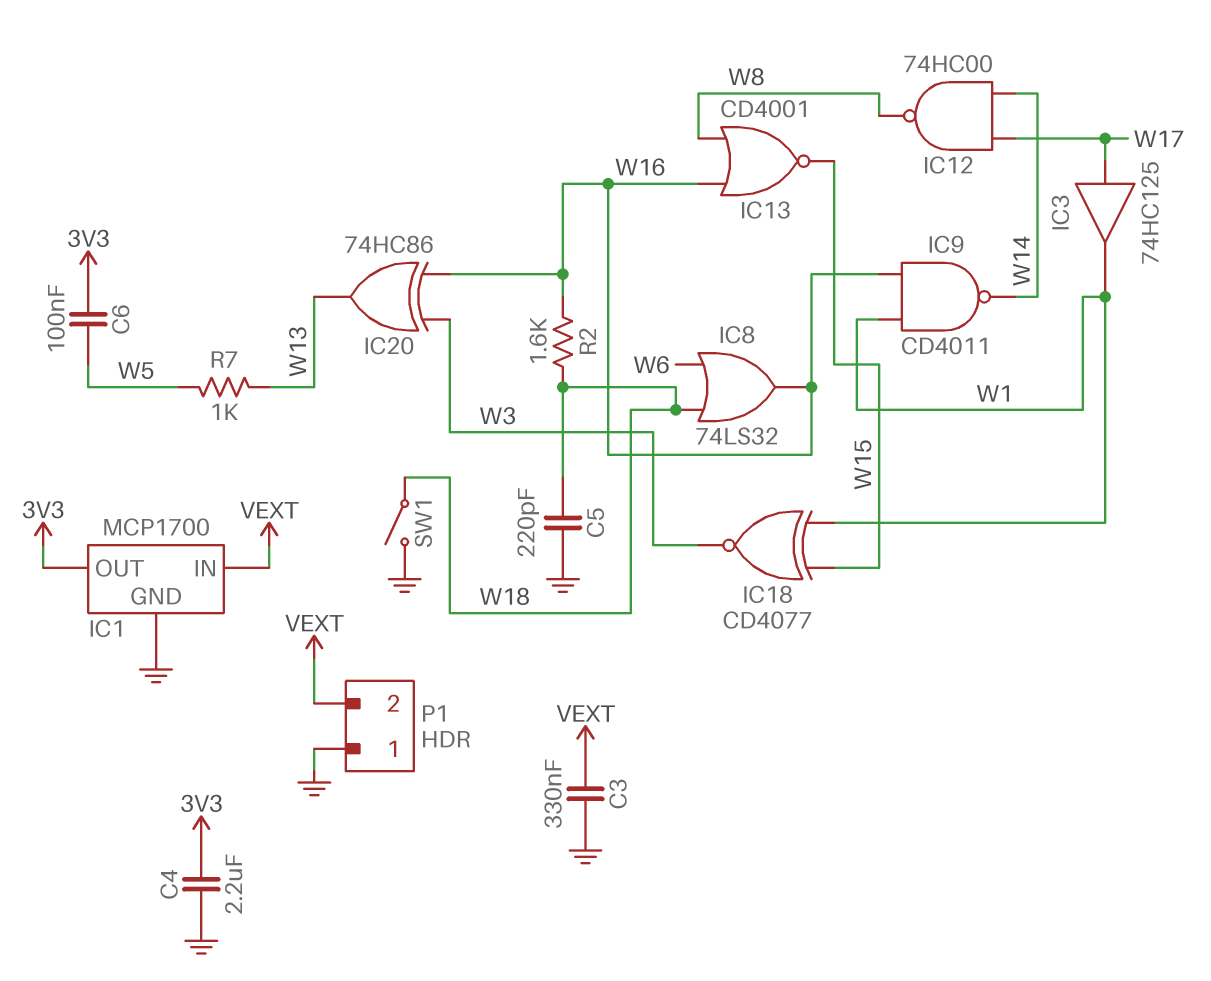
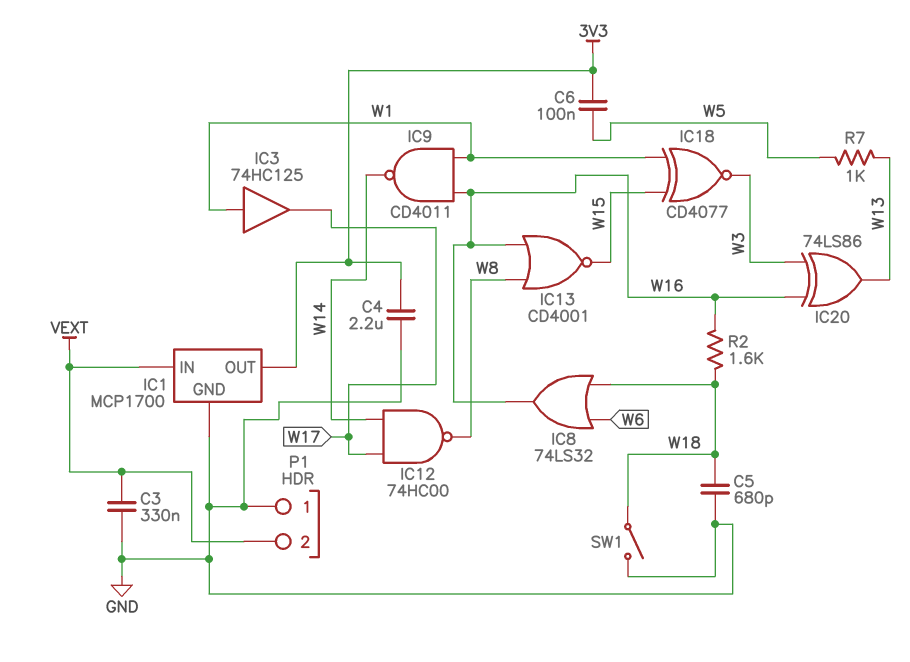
C5: 220pF (GND, W18) -> 680pF (GND, W18)
IC3: buffer 74HC125 (in W17, out W1) -> buffer 74HC125 (in W1, out W17)
IC20: XOR 74HC86 (in W3, in W16, out W13) -> XOR 74LS86 (in W3, in W16, out W13)

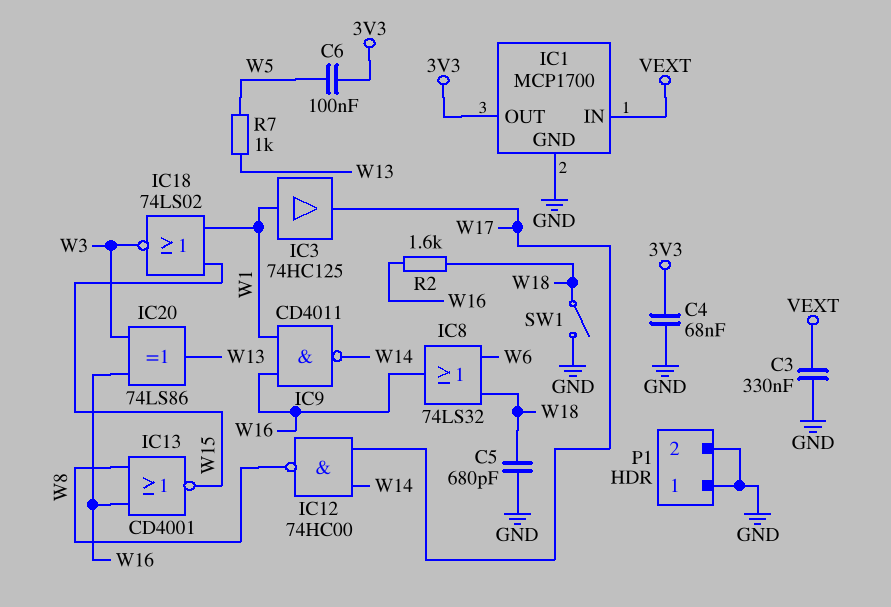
C4: 2.2uF (3V3, GND) -> 68nF (3V3, GND)
IC18: XNOR CD4077 (in W1, in W15, out W3) -> NOR 74LS02 (in W1, in W15, out W3)
P1 pin 2: VEXT -> GND

